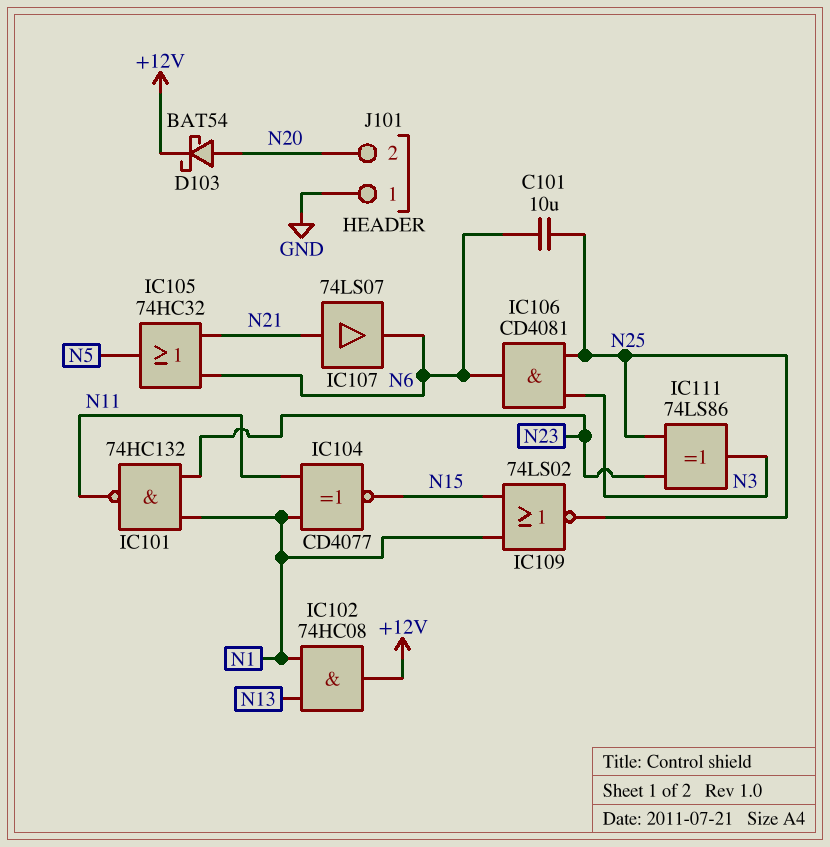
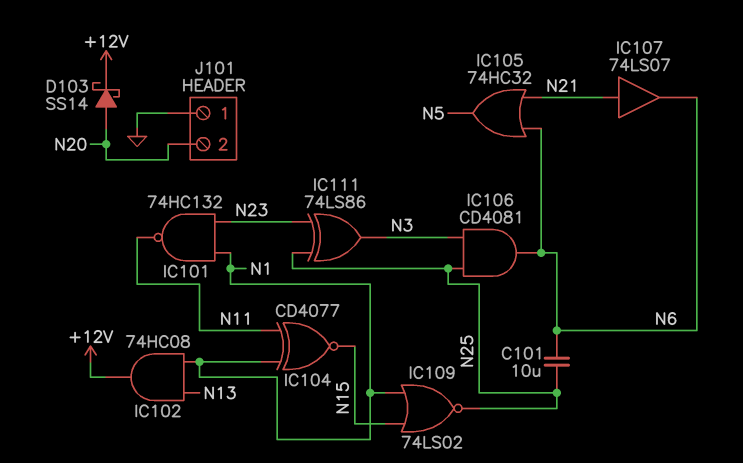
D103: schottky BAT54 (A N20, K +12V) -> schottky SS14 (A N20, K +12V)

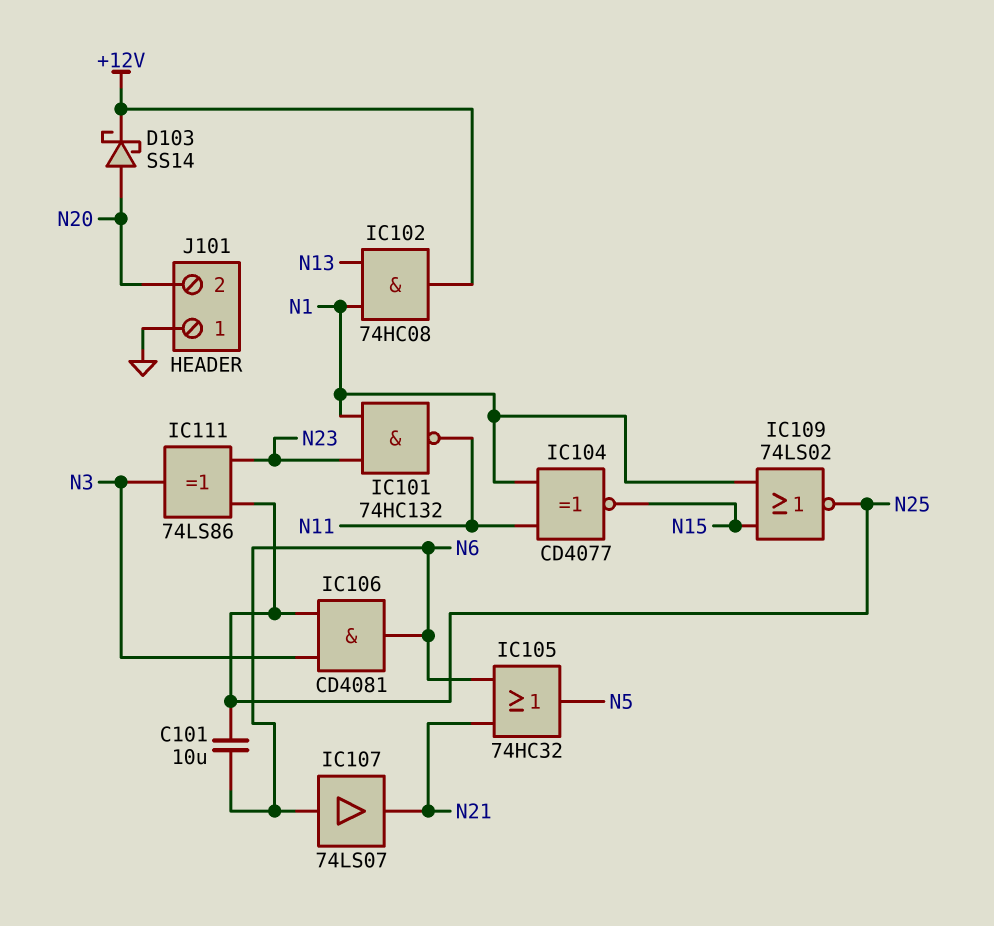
IC107: buffer 74LS07 (in N21, out N6) -> buffer 74LS07 (in N6, out N21)

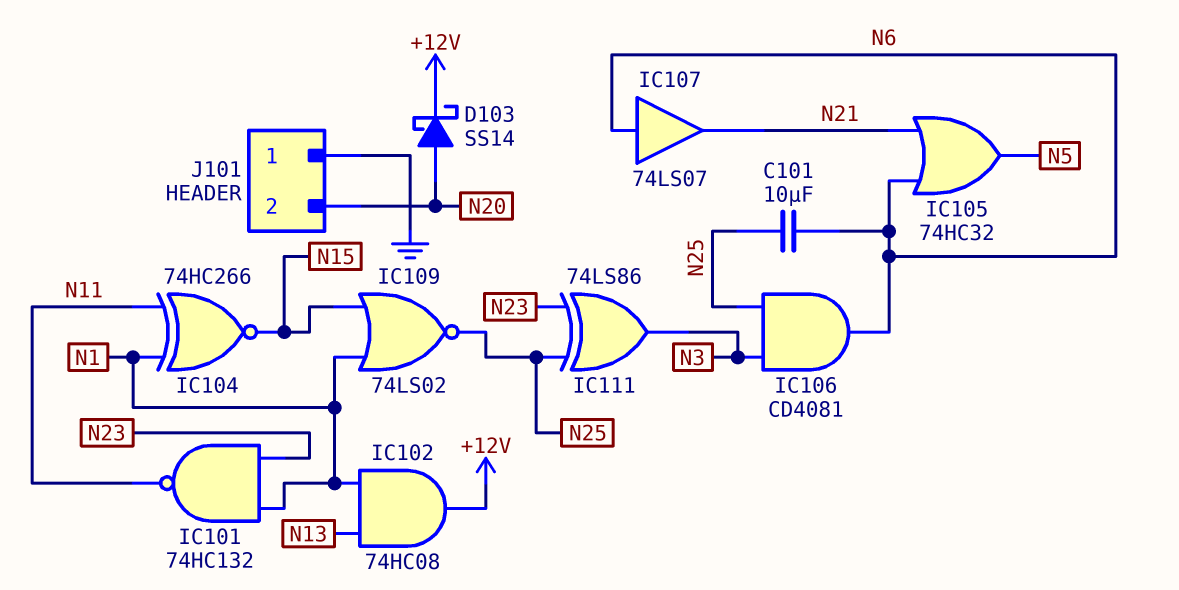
IC104: XNOR CD4077 (in N1, in N11, out N15) -> XNOR 74HC266 (in N1, in N11, out N15)

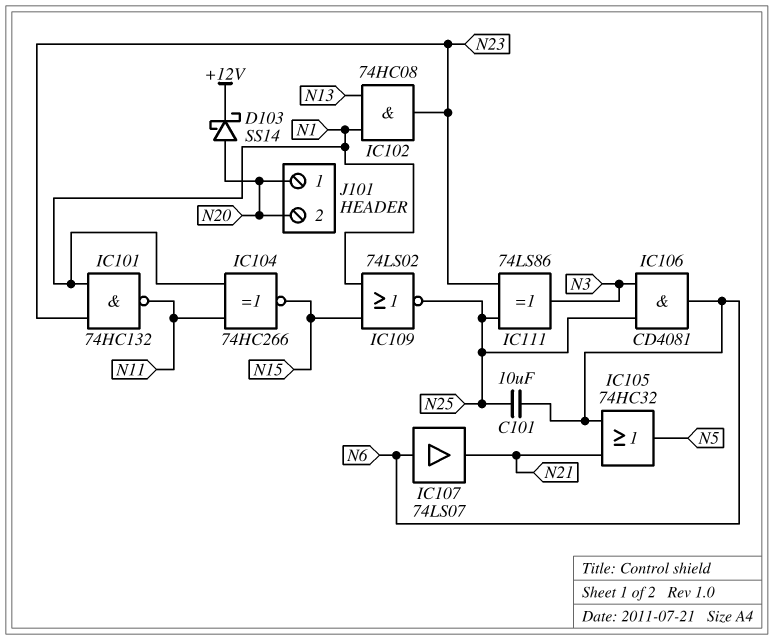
IC102: AND 74HC08 (in N1, in N13, out +12V) -> AND 74HC08 (in N1, in N13, out N23)
J101 pin 1: GND -> N20

